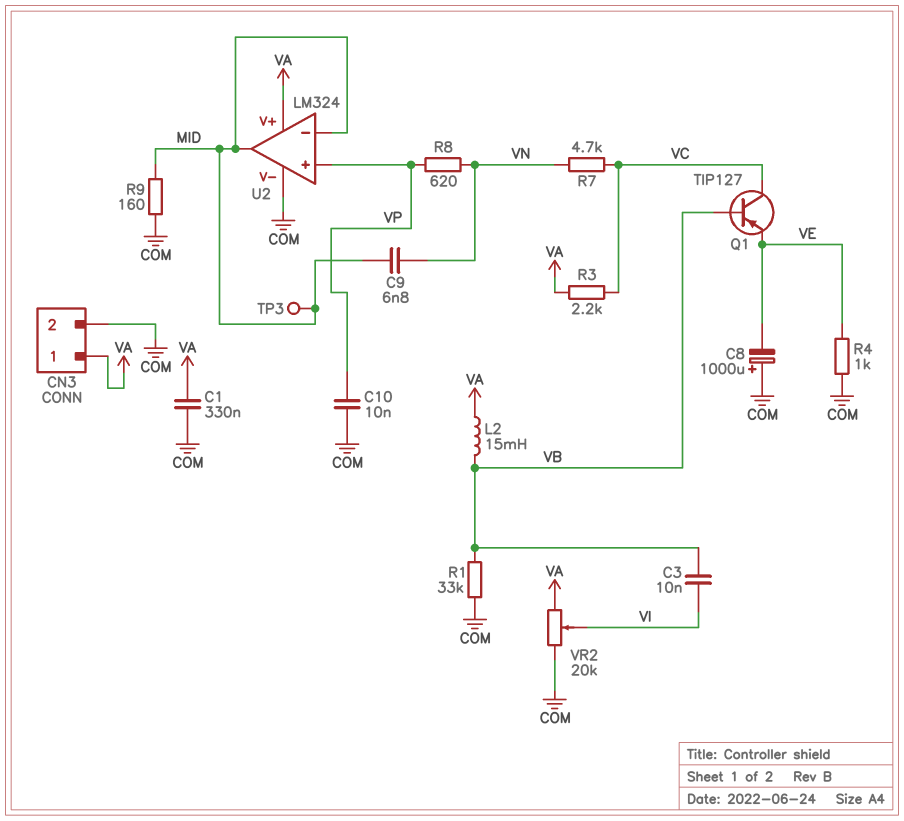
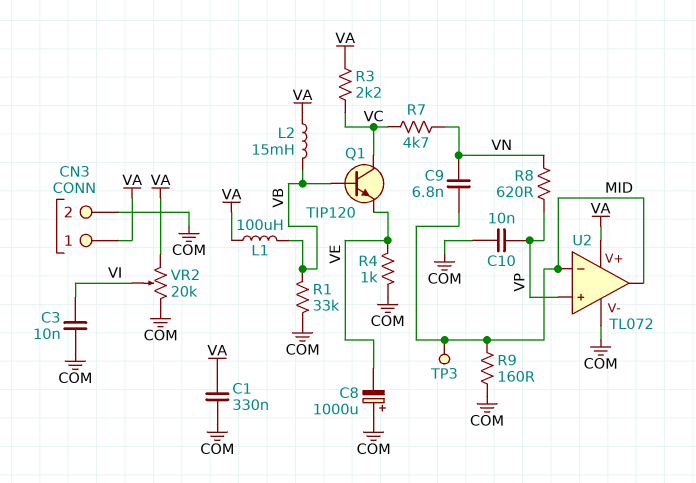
C3: 10nF (VB, VI) -> 10nF (COM, VI)
L1: none -> 100uH (VA, VB)
Q1: PNP TIP127 (B VB, C VC, E VE) -> NPN TIP120 (B VB, C VC, E VE)
U2: LM324 -> TL072

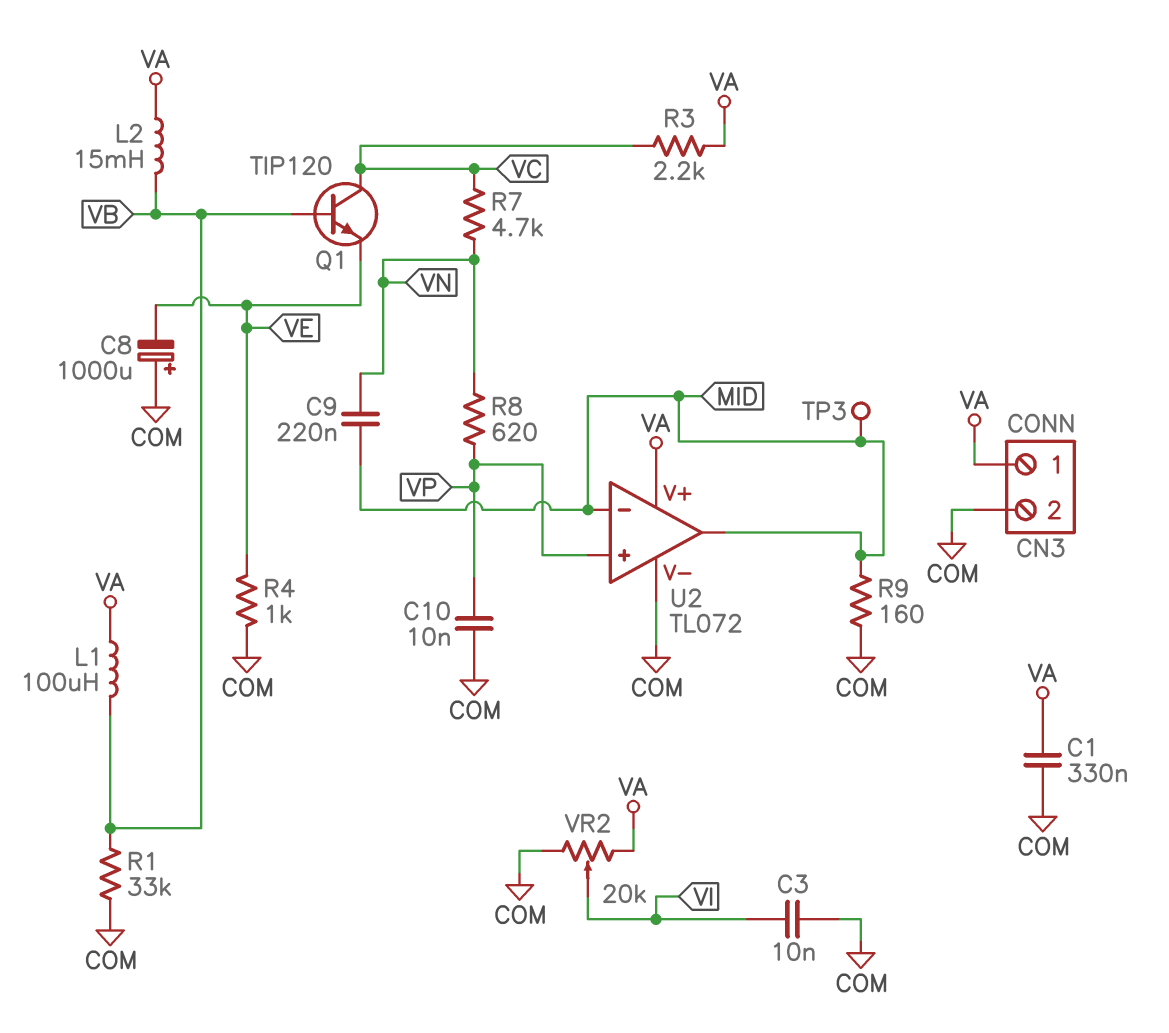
C9: 6.8nF (MID, VN) -> 220nF (MID, VN)

